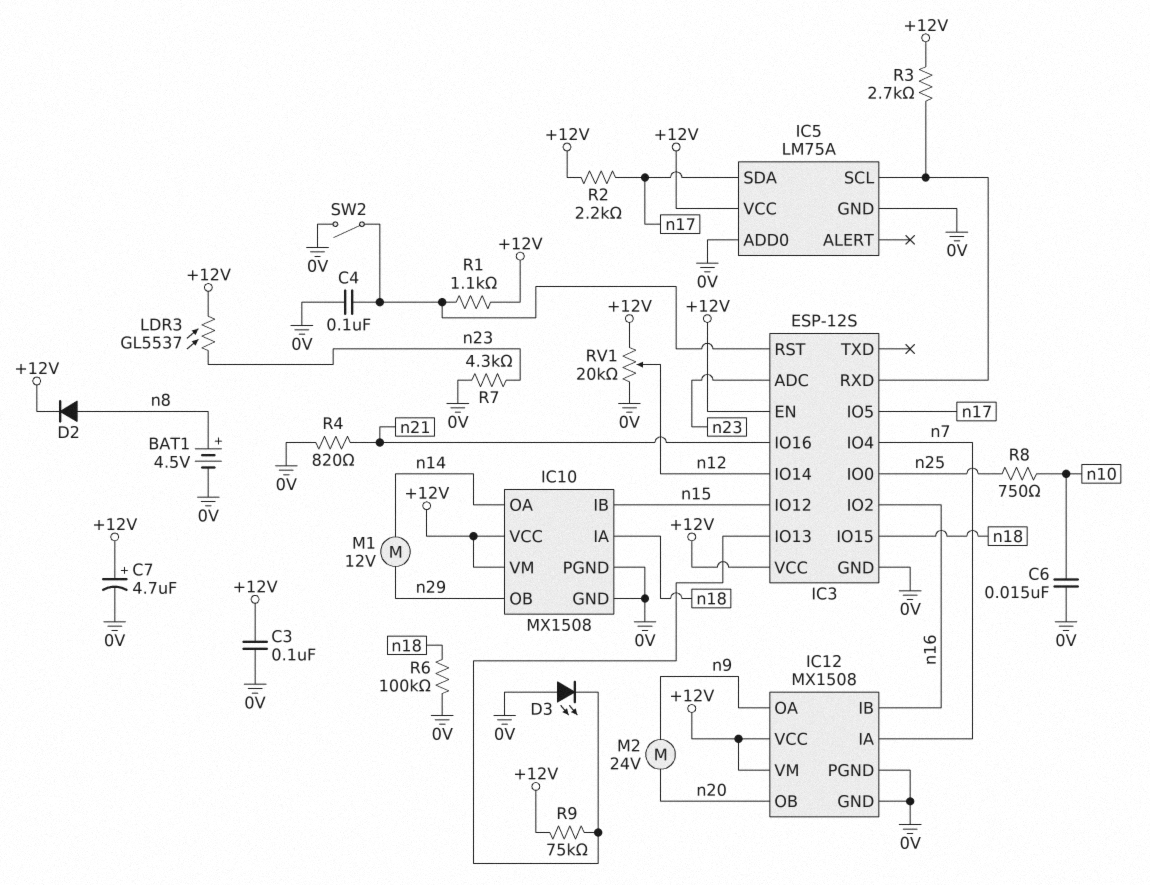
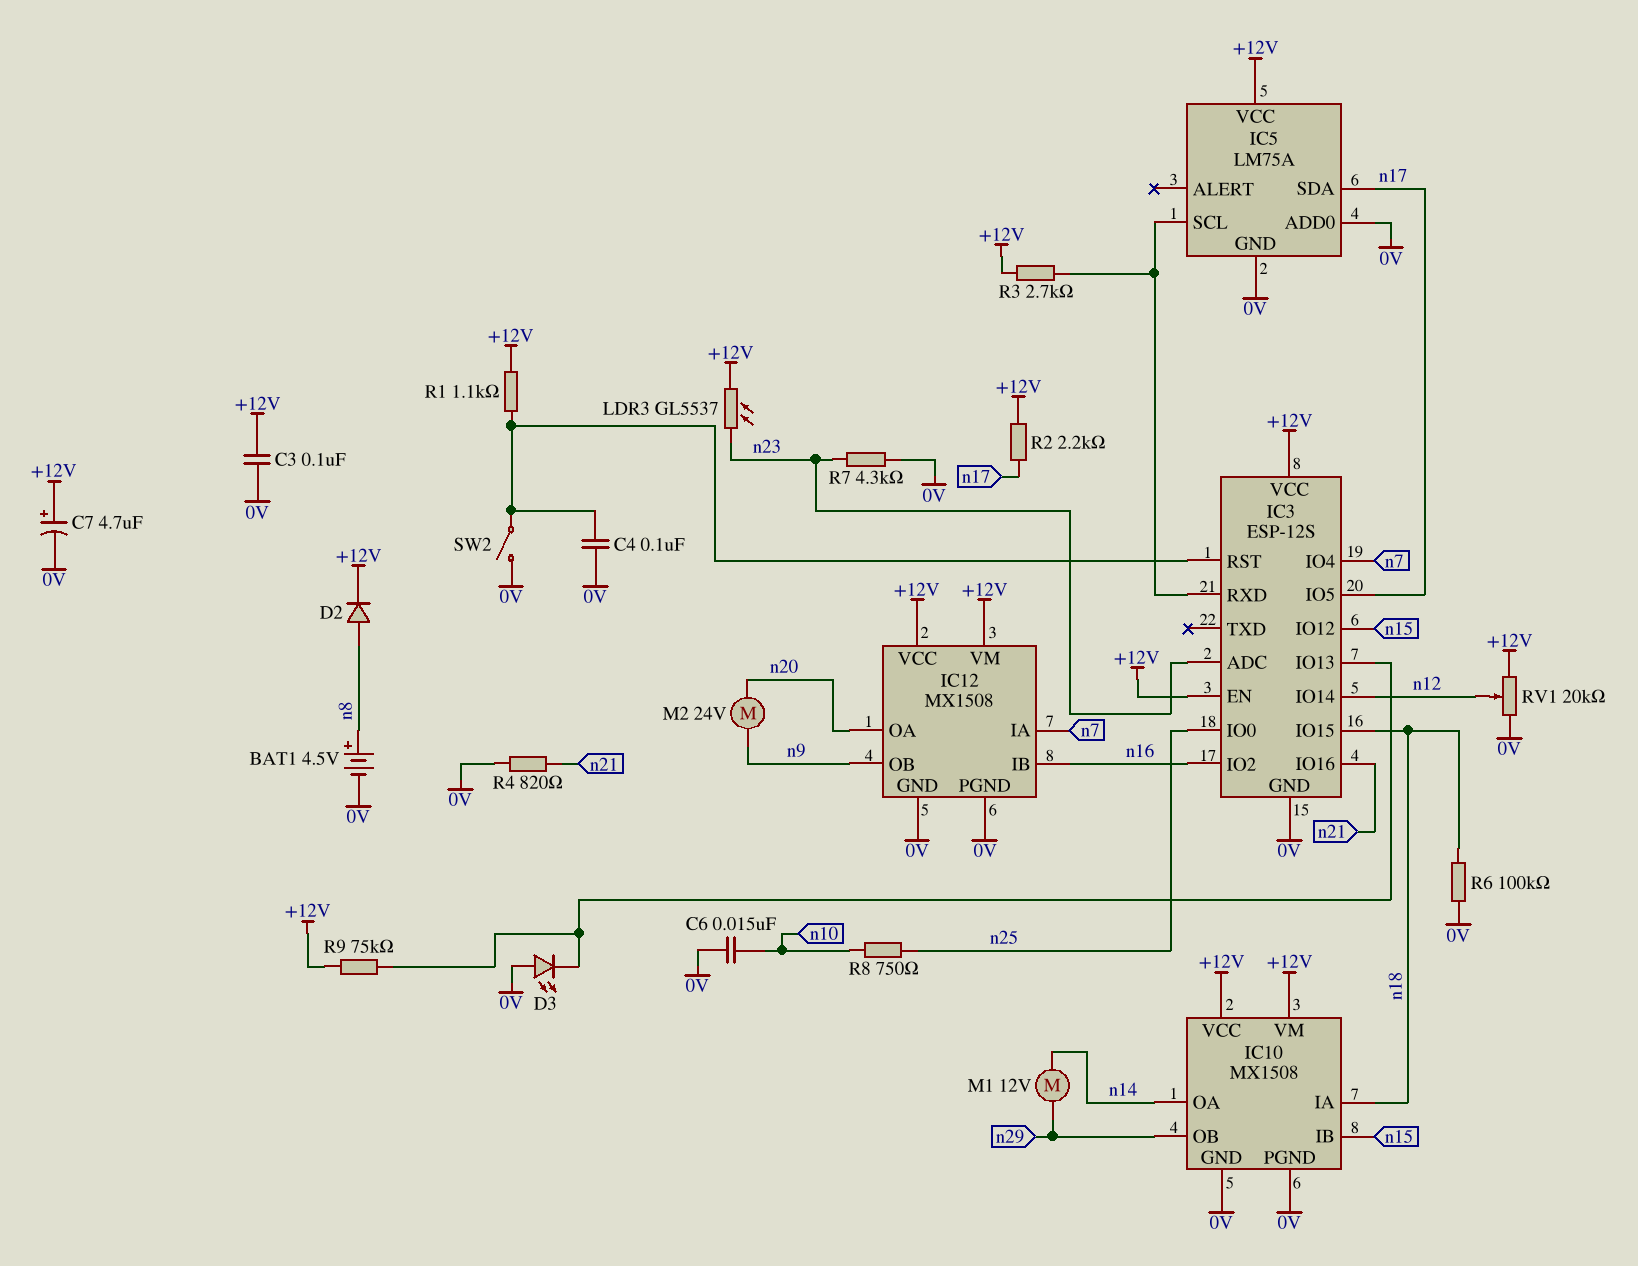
IC12 pin OA: n9 -> n20
IC12 pin OB: n20 -> n9

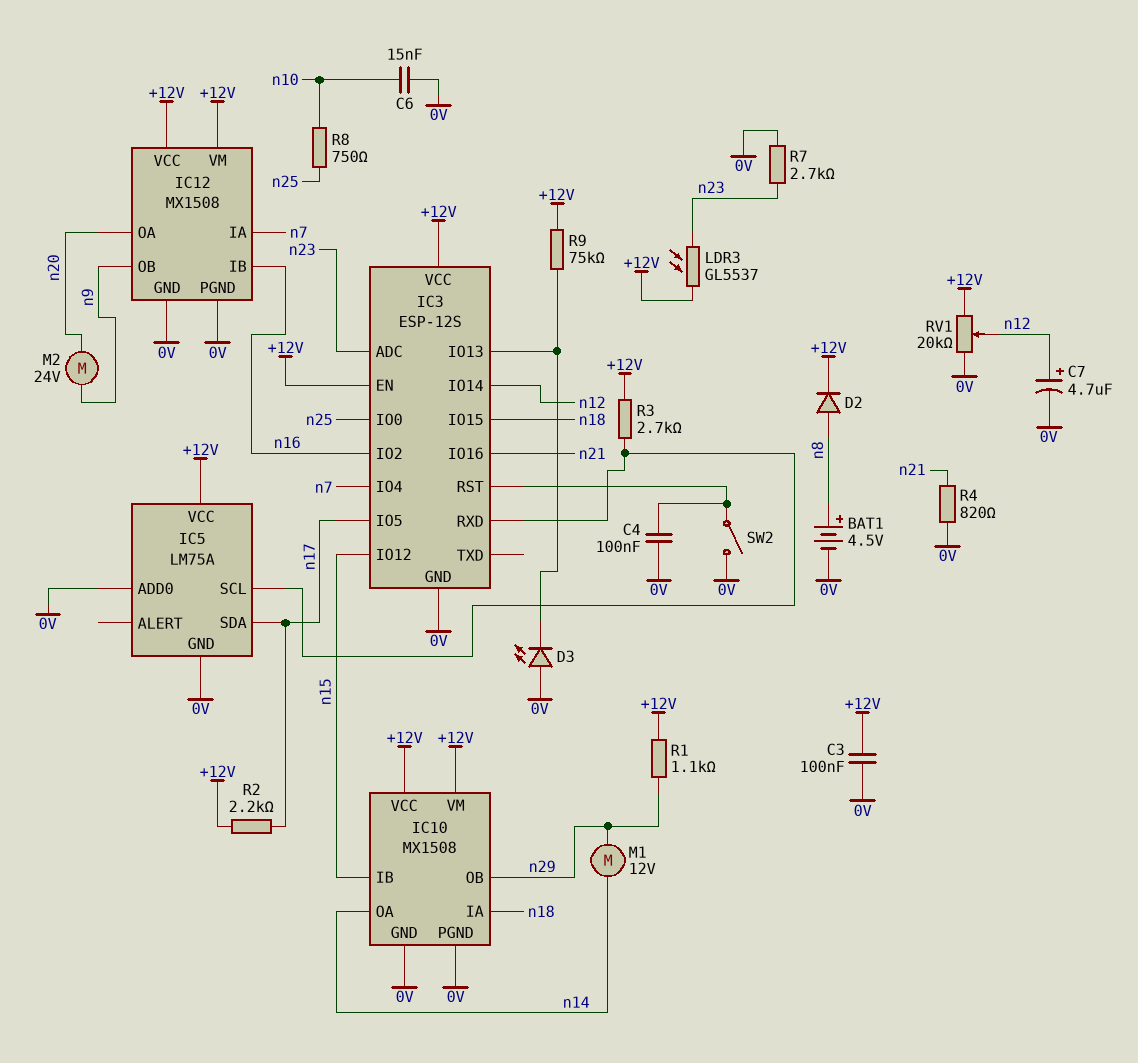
C7: 4.7uF (plus +12V, minus 0V) -> 4.7uF (plus n12, minus 0V)
R1: 1.1k (+12V, IC3/RST) -> 1.1k (+12V, n29)
R6: 100k (0V, n18) -> none
R7: 4.3k (0V, n23) -> 2.7k (0V, n23)

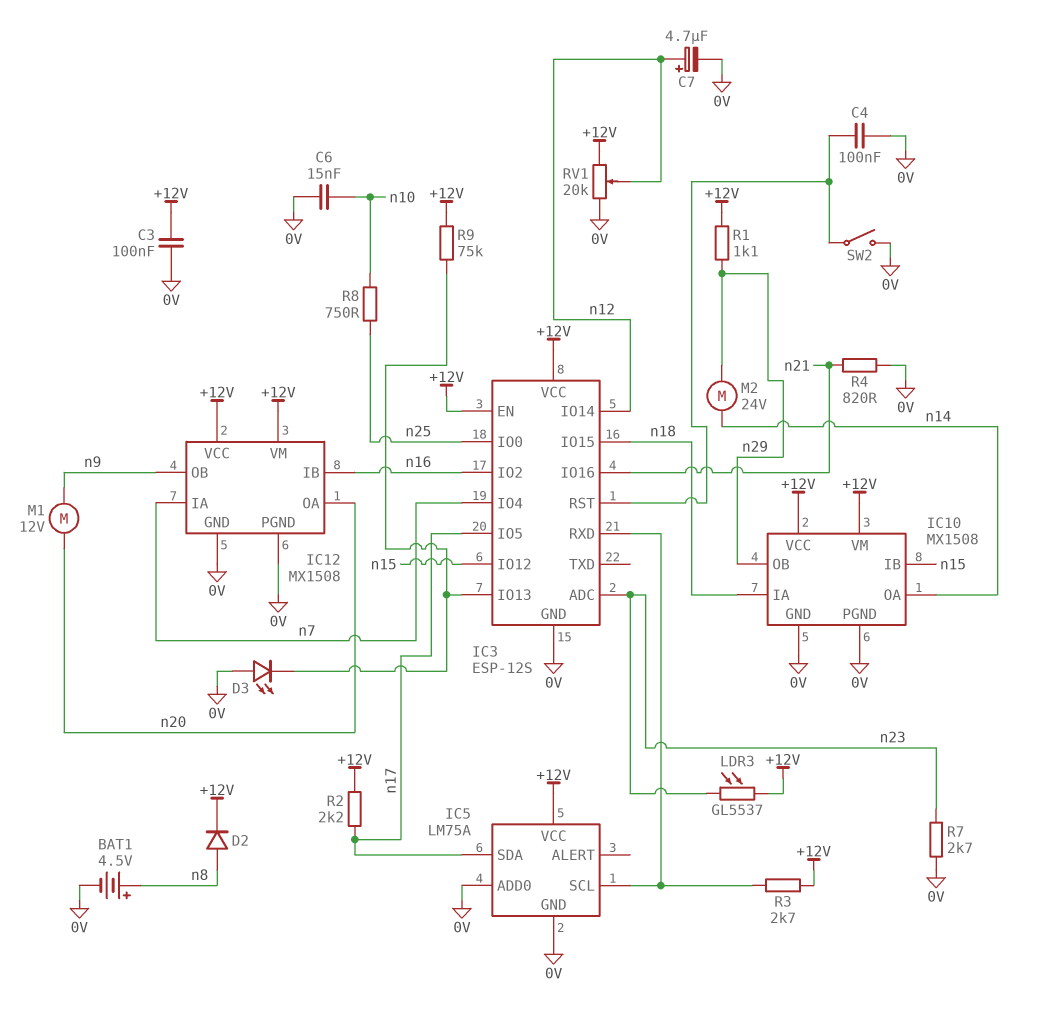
M1: motor 12V (n14, n29) -> motor 12V (n9, n20)
M2: motor 24V (n9, n20) -> motor 24V (n14, n29)

